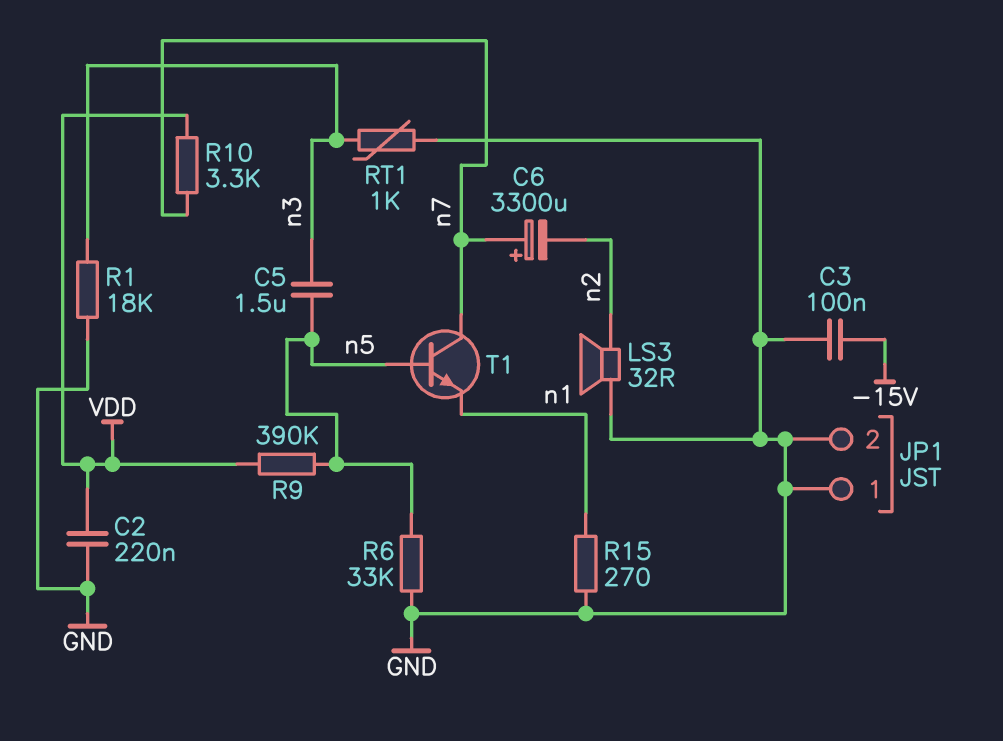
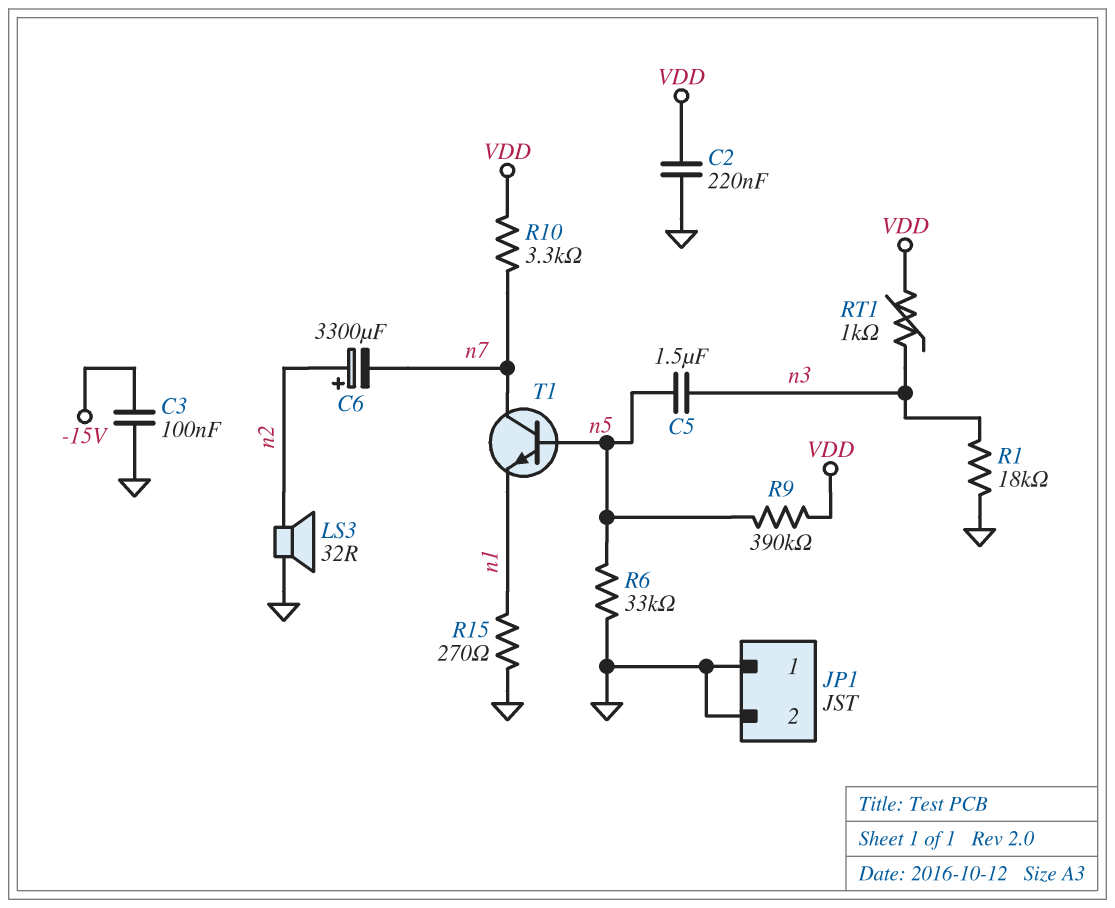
C6: 3300uF (plus n7, minus n2) -> 3300uF (plus n2, minus n7)
RT1: 1k (GND, n3) -> 1k (VDD, n3)

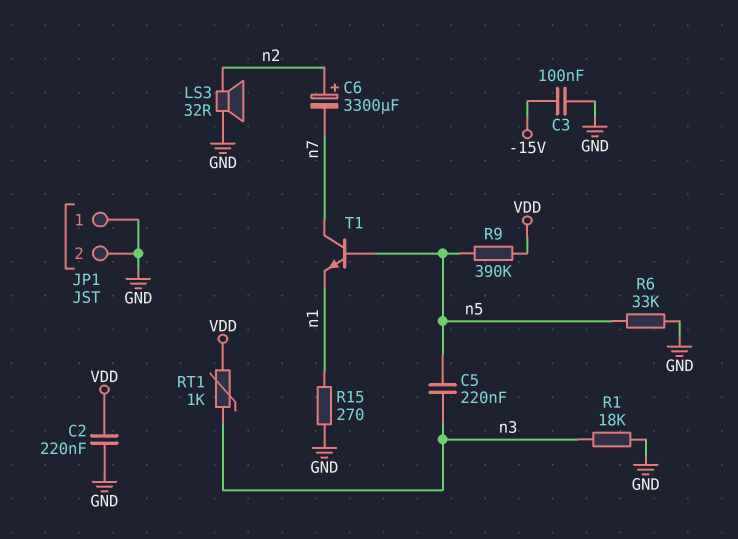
C5: 1.5uF (n3, n5) -> 220nF (n3, n5)
R10: 3.3k (VDD, n7) -> none

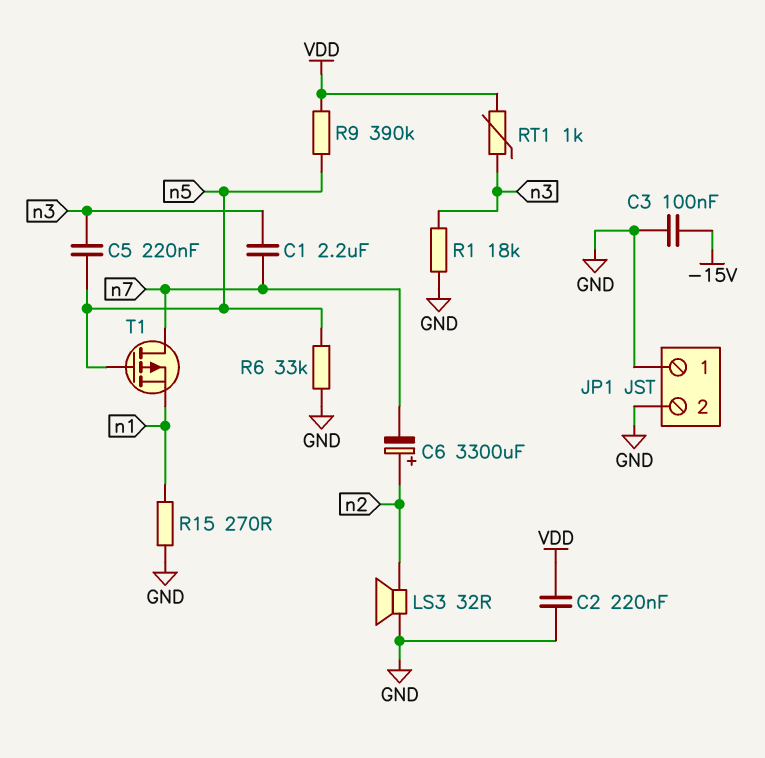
C1: none -> 2.2uF (n3, n7)
T1: NPN (B n5, C n7, E n1) -> PMOS (G n5, D n7, S n1)

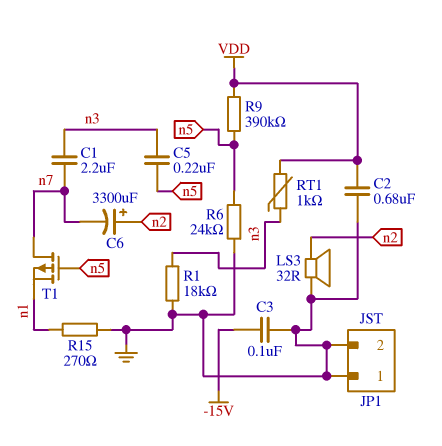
C2: 220nF (GND, VDD) -> 680nF (GND, VDD)
R6: 33k (GND, n5) -> 24k (GND, n5)

